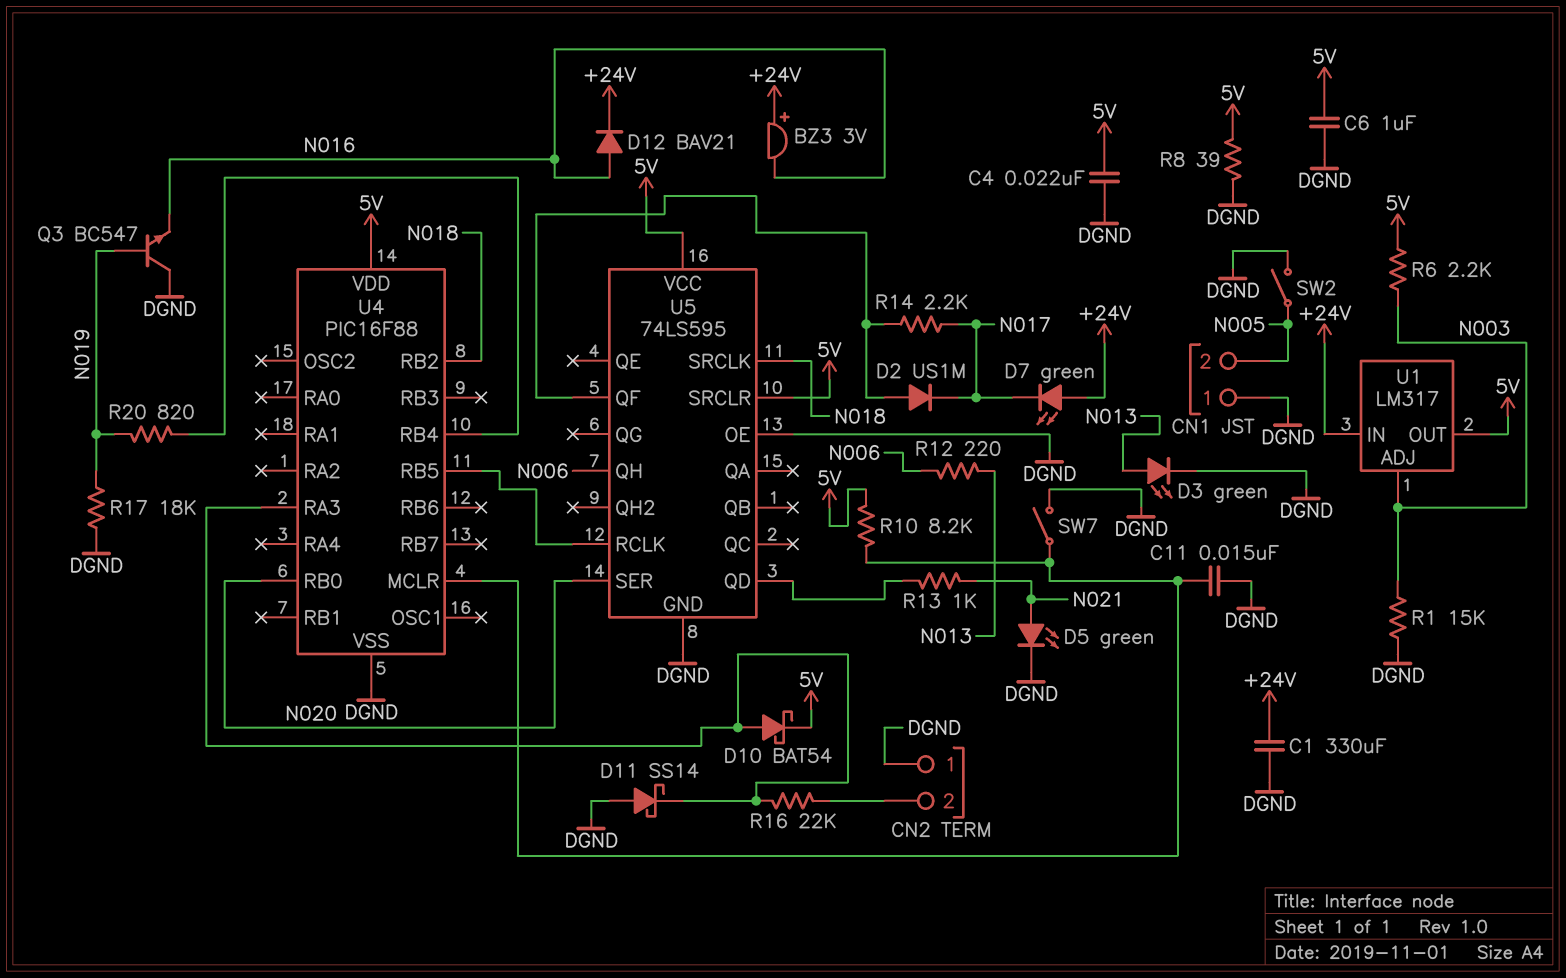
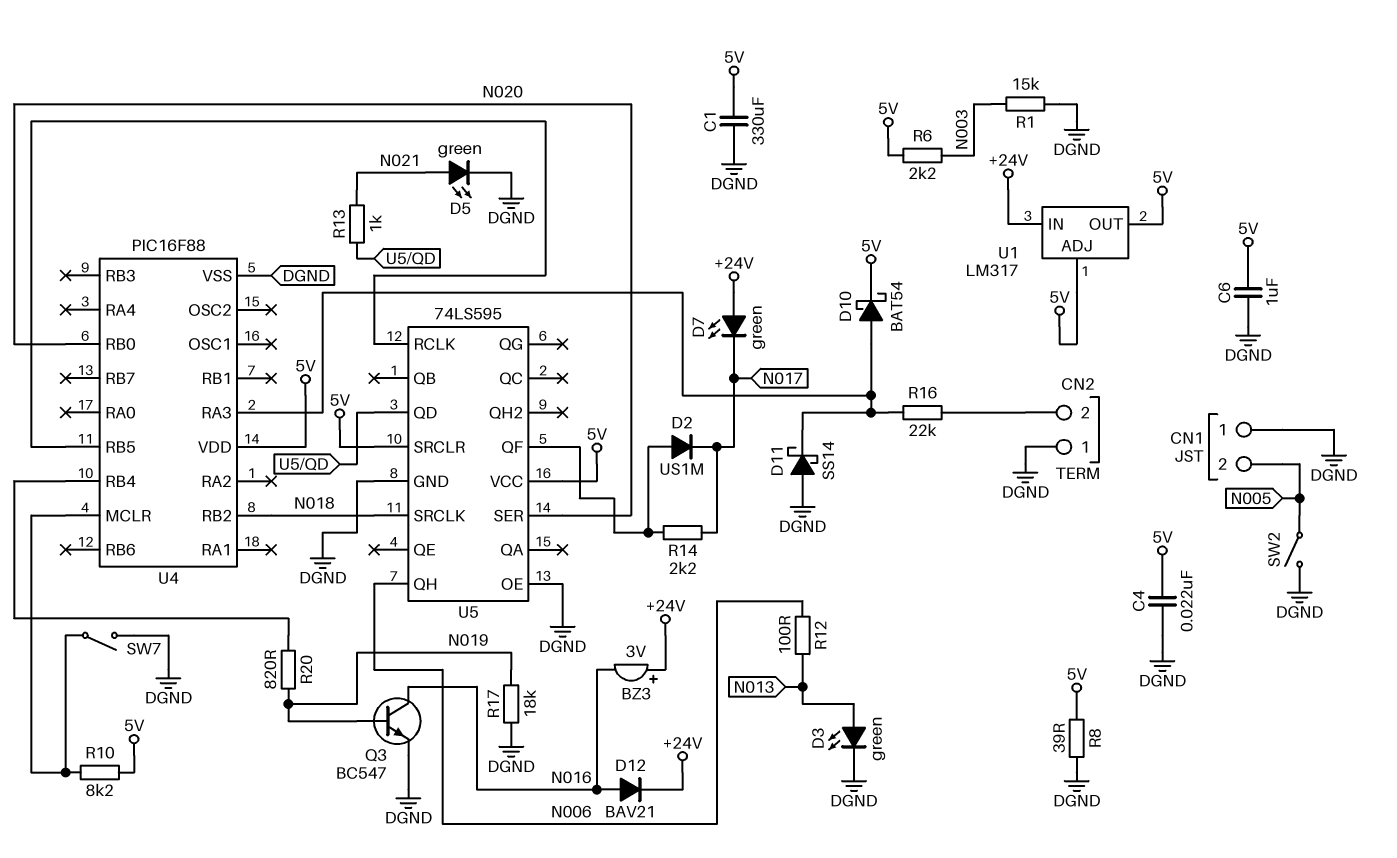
C1: 330uF (+24V, DGND) -> 330uF (5V, DGND)
C11: 15nF (DGND, U4/MCLR) -> none
Q3: NPN BC547 (B N019, C DGND, E N016) -> NPN BC547 (B N019, C N016, E DGND)
R12: 220 (N006, N013) -> 100 (N006, N013)
U1 pin ADJ: N003 -> 5V

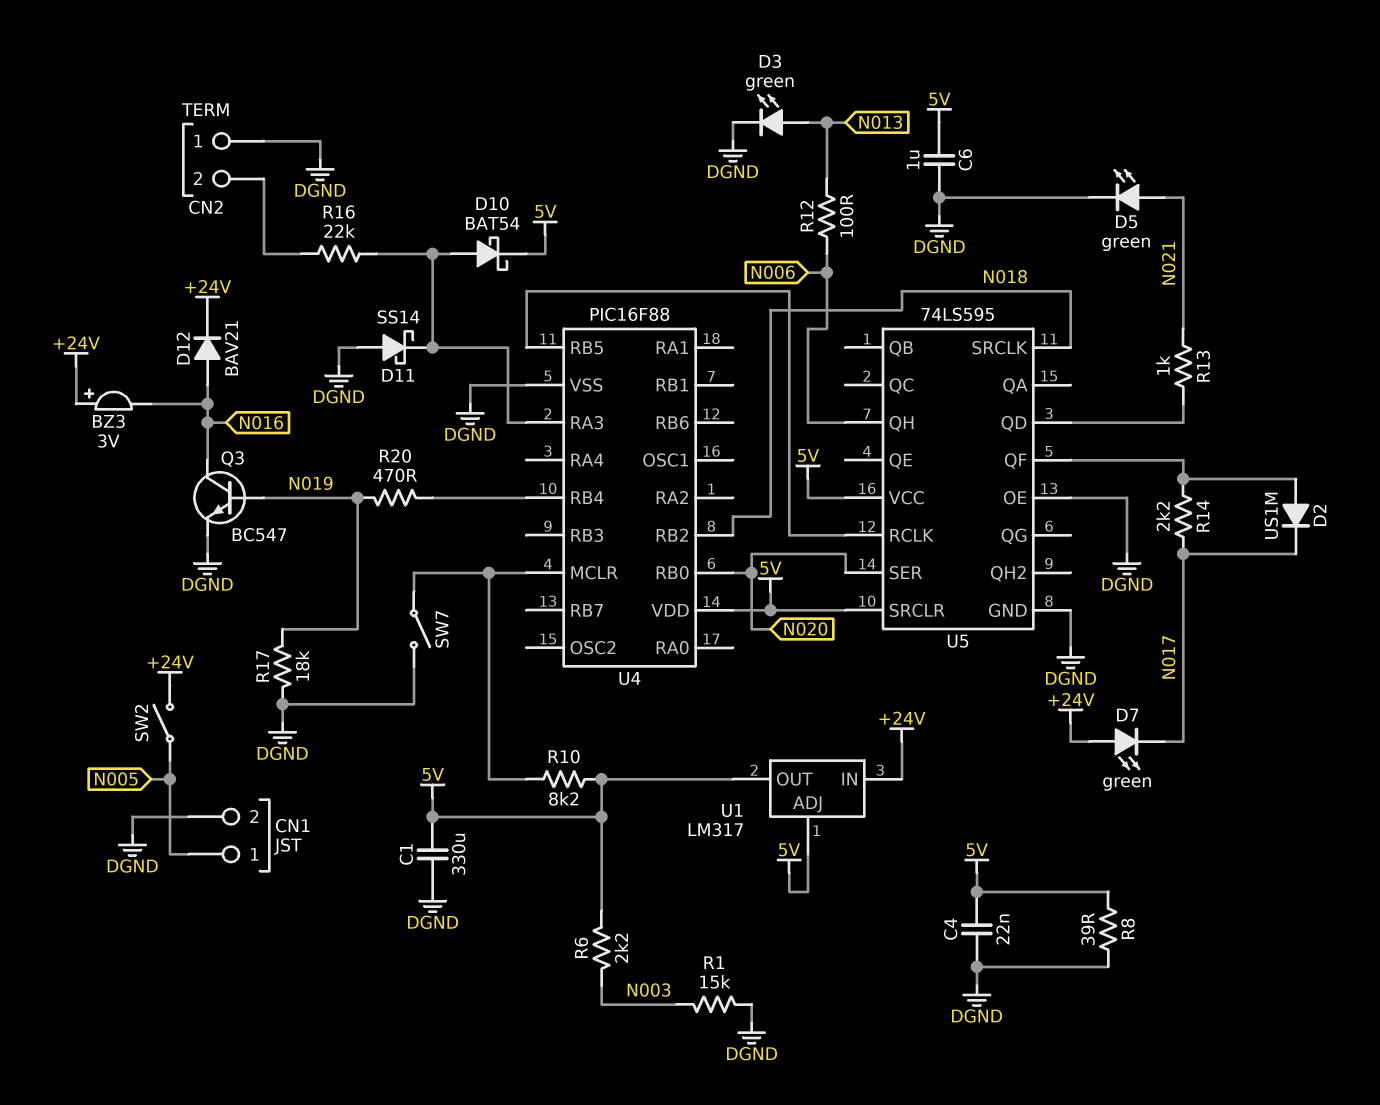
CN1 pin 1: DGND -> N005
CN1 pin 2: N005 -> DGND
R20: 820 (N019, U4/RB4) -> 470 (N019, U4/RB4)
SW2: switch (DGND, N005) -> switch (+24V, N005)

